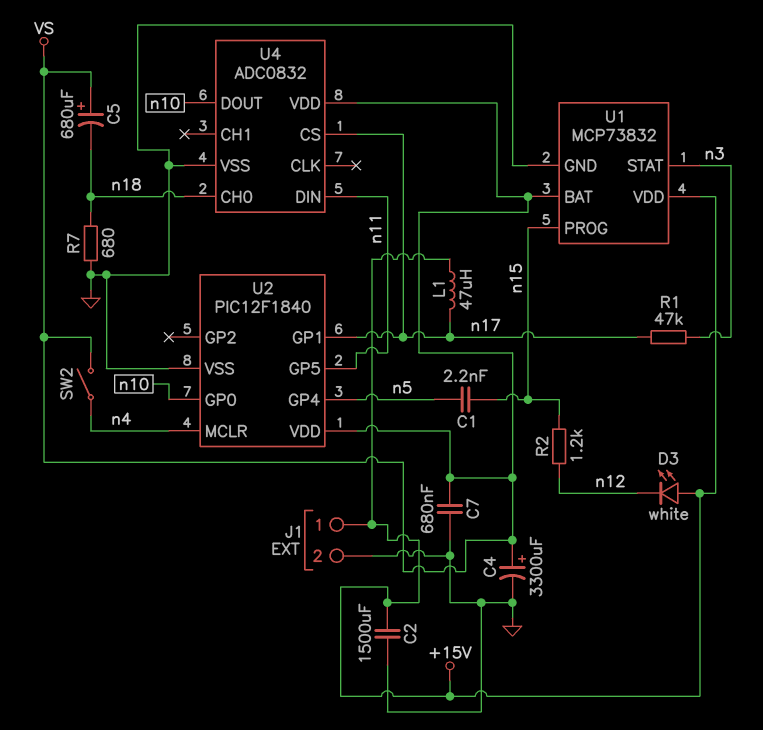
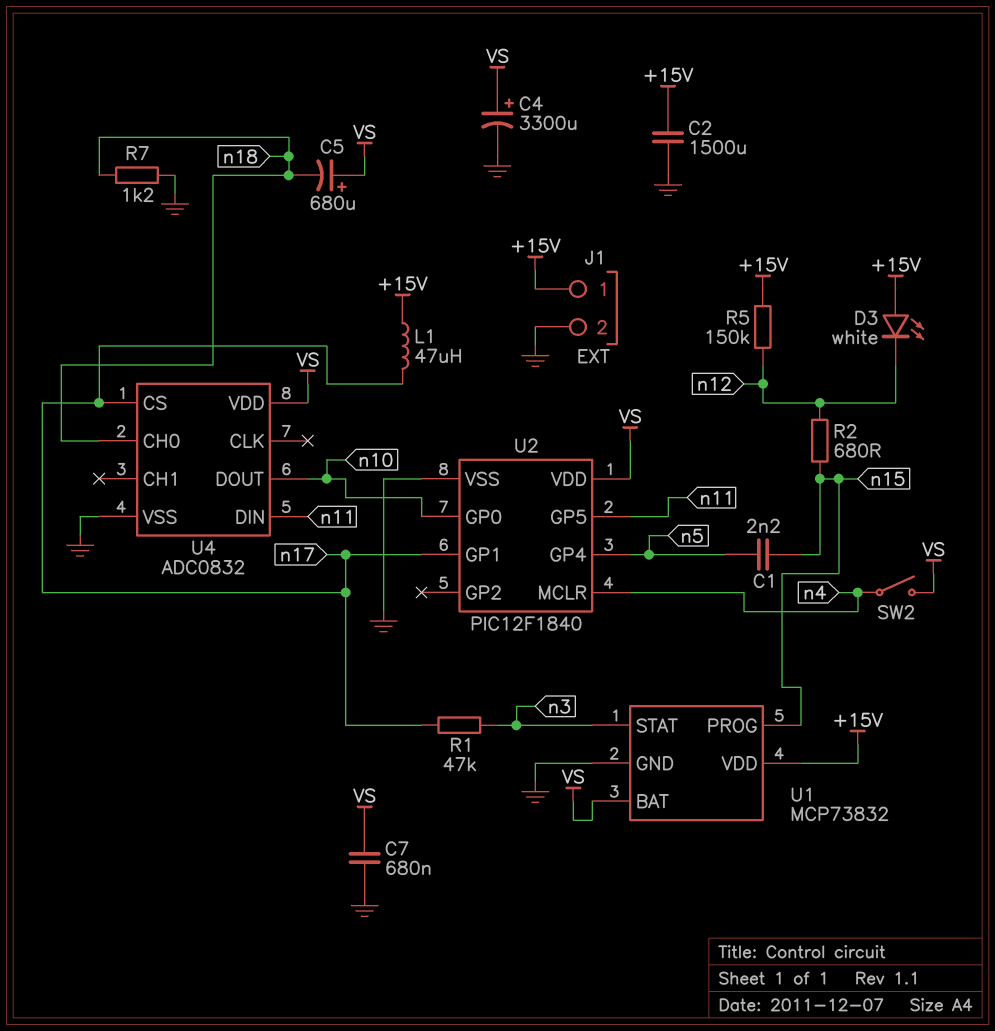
R2: 1.2k (n12, n15) -> 680 (n12, n15)
R5: none -> 150k (+15V, n12)
R7: 680 (GND, n18) -> 1.2k (GND, n18)

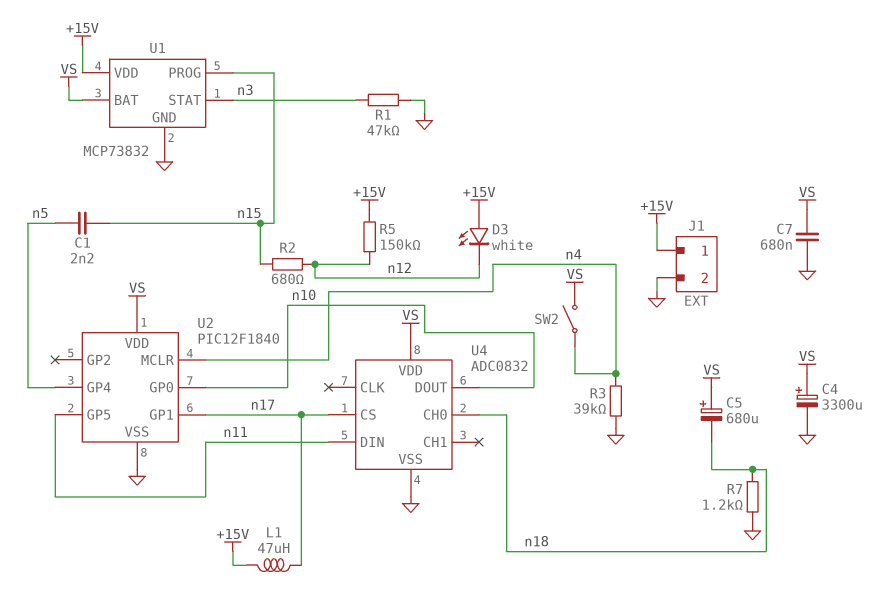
C2: 1500uF (+15V, GND) -> none
R1: 47k (n3, n17) -> 47k (GND, n3)
R3: none -> 39k (GND, n4)

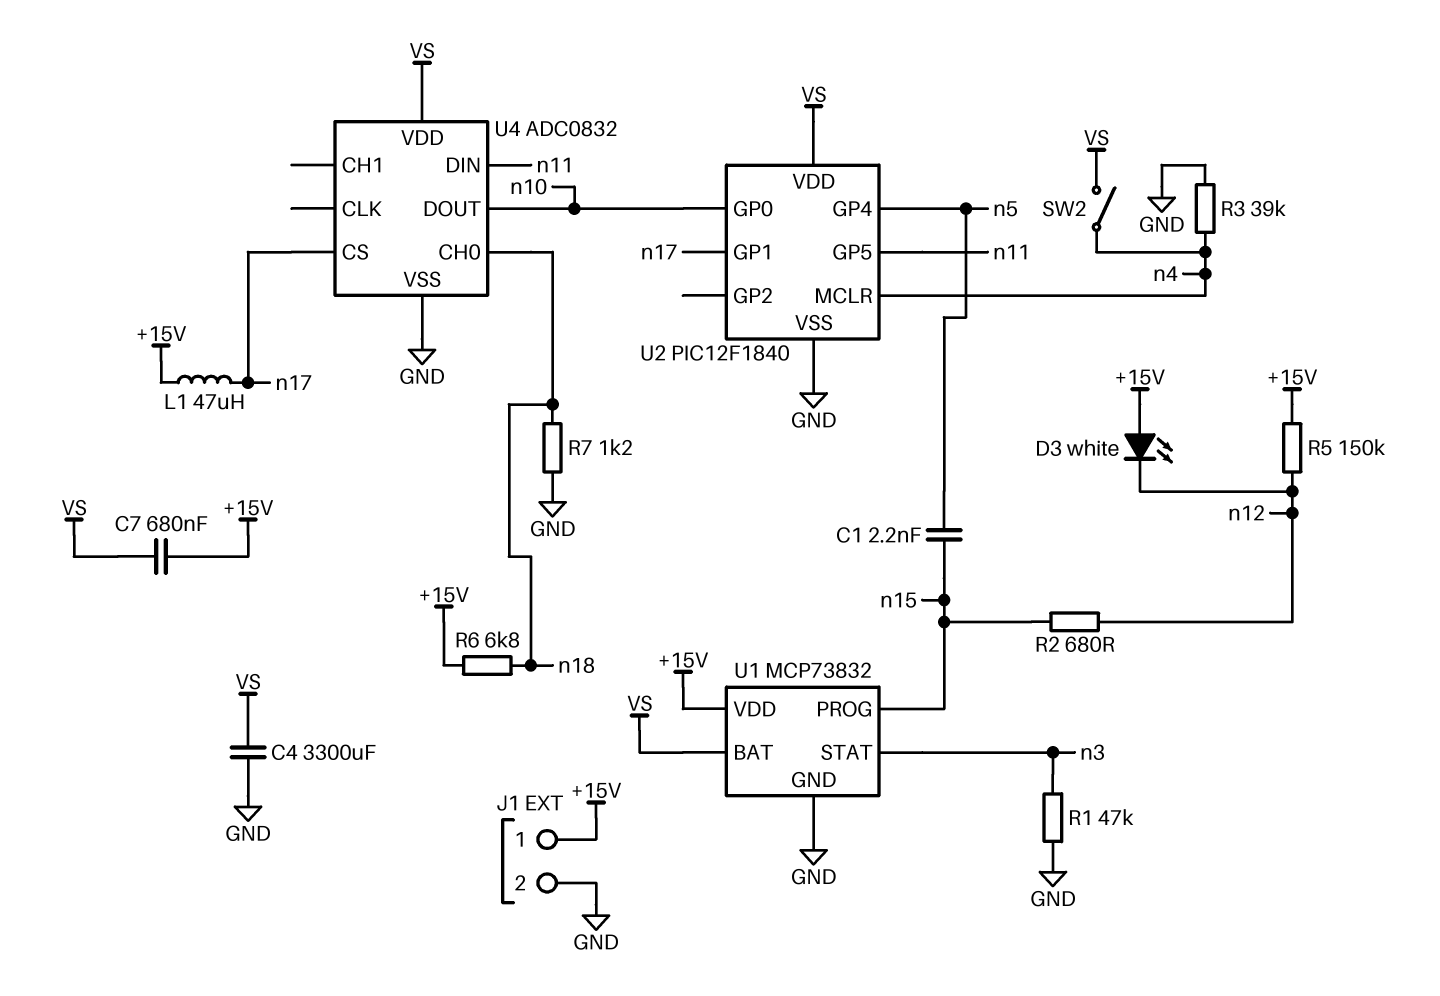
C4: 3300uF (plus VS, minus GND) -> 3300uF (GND, VS)
C5: 680uF (plus VS, minus n18) -> none
C7: 680nF (GND, VS) -> 680nF (+15V, VS)
R6: none -> 6.8k (+15V, n18)

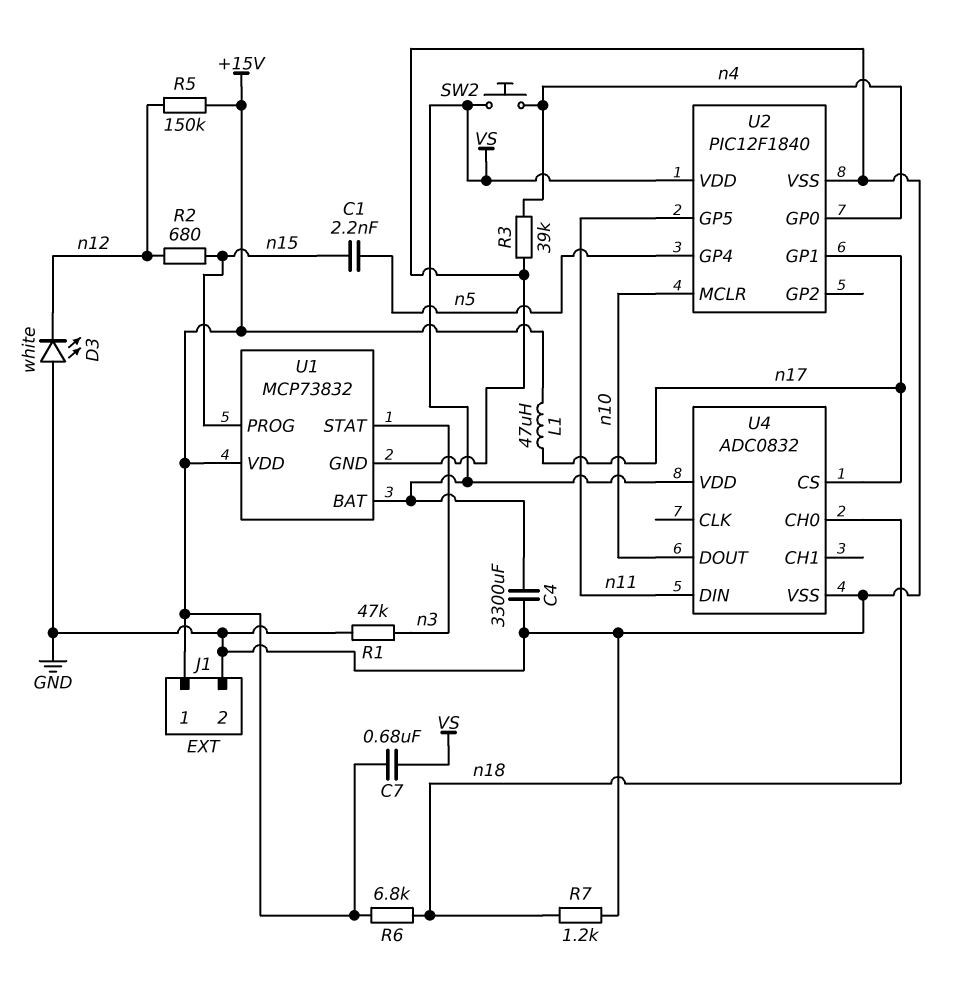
D3: LED white (A +15V, K n12) -> LED white (A GND, K n12)
SW2: switch (VS, n4) -> button (VS, n4)
U2 pin GP0: n10 -> n4
U2 pin MCLR: n4 -> n10

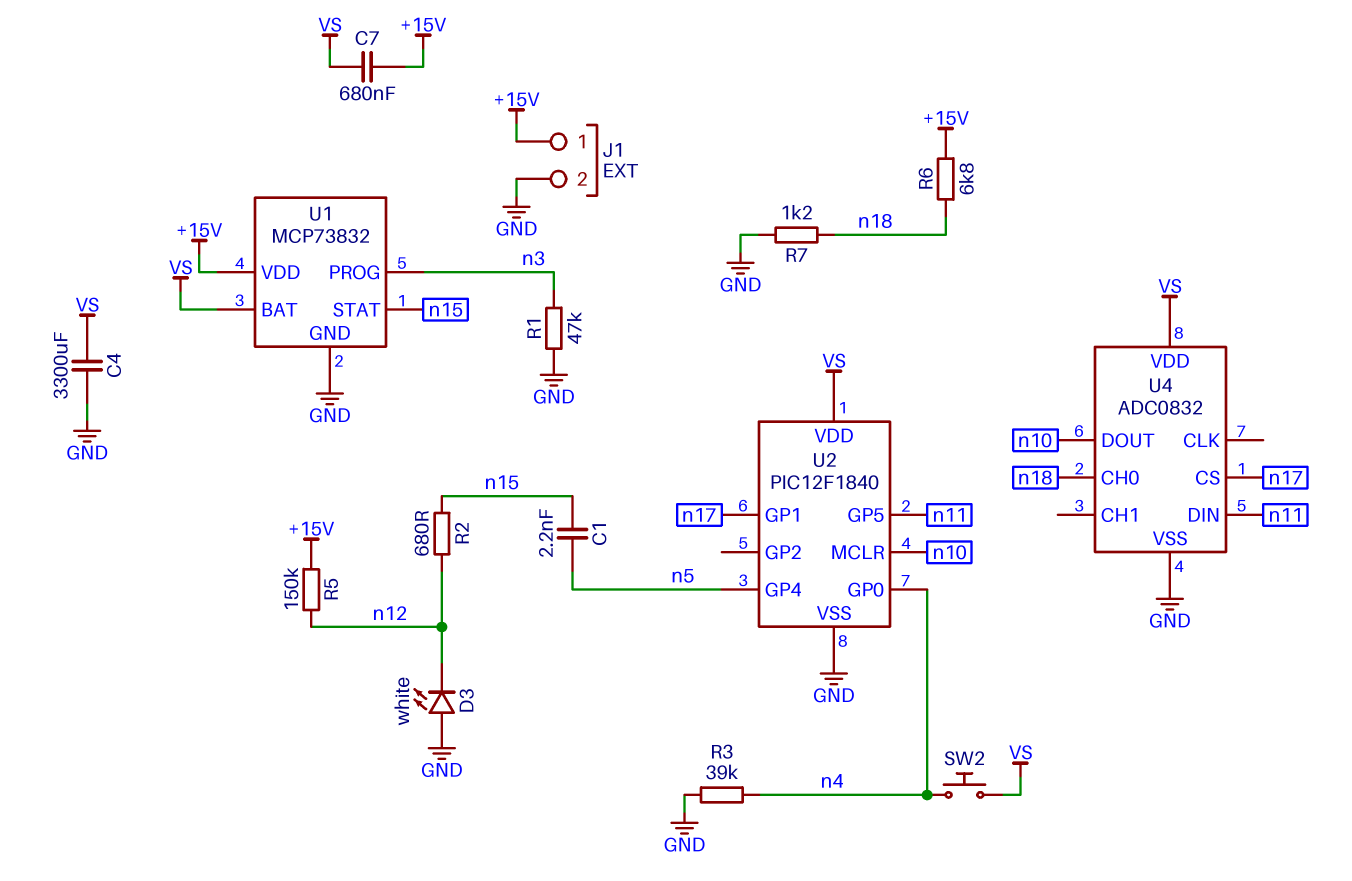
L1: 47uH (+15V, n17) -> none
U1 pin PROG: n15 -> n3
U1 pin STAT: n3 -> n15

